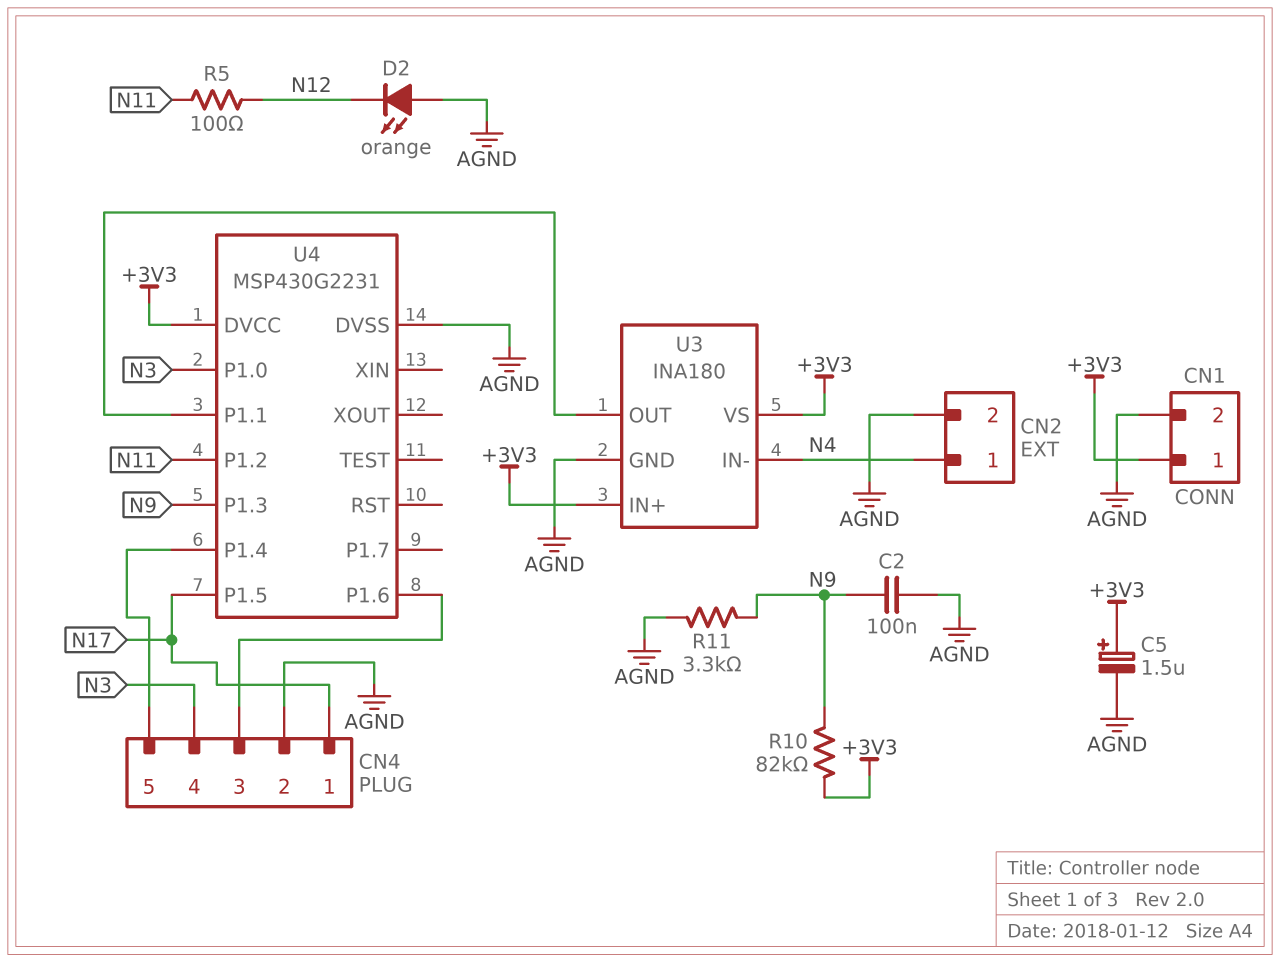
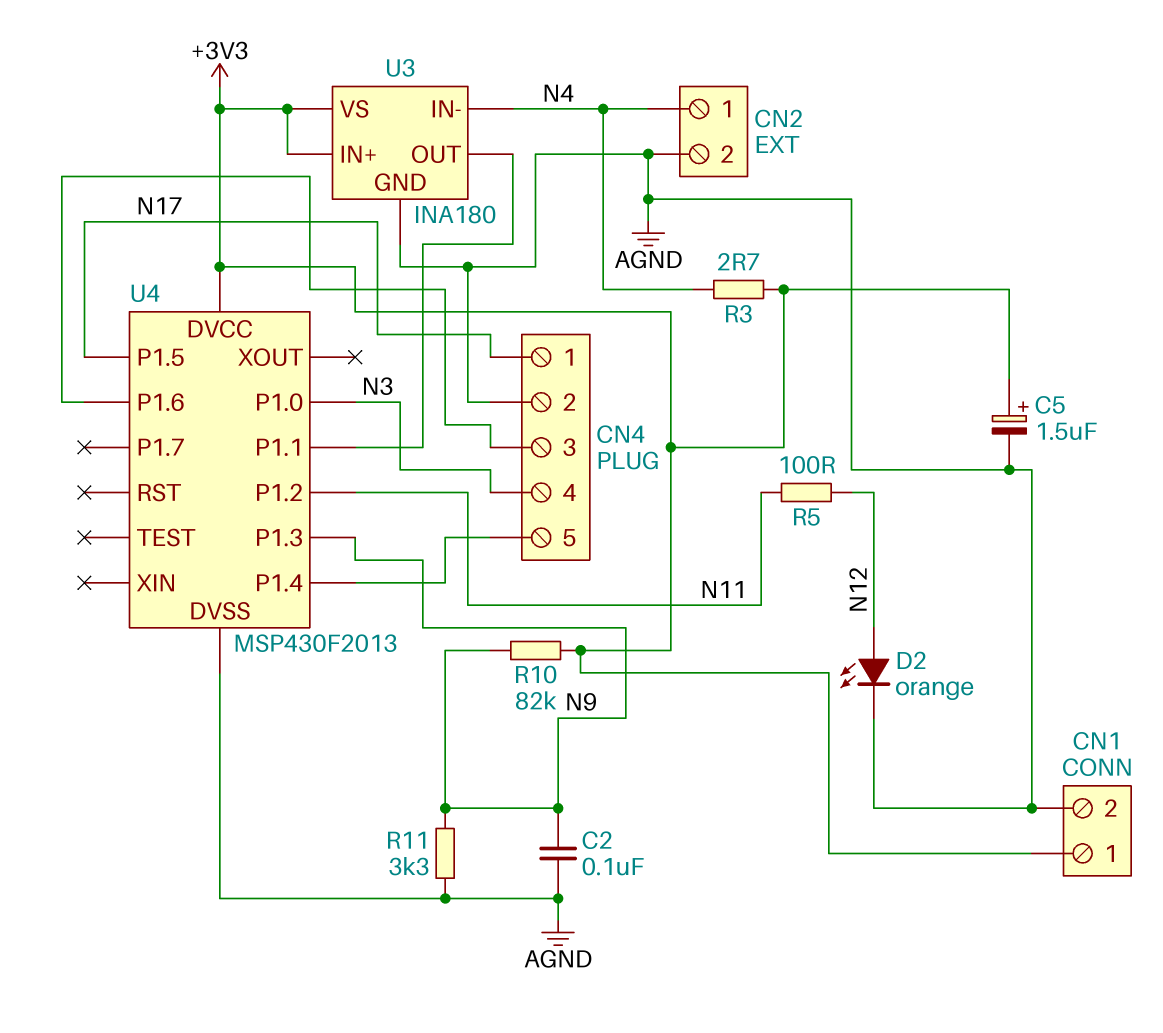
D2: LED orange (A AGND, K N12) -> LED orange (A N12, K AGND)
R3: none -> 2.7 (+3V3, N4)
U4: MSP430G2231 -> MSP430F2013

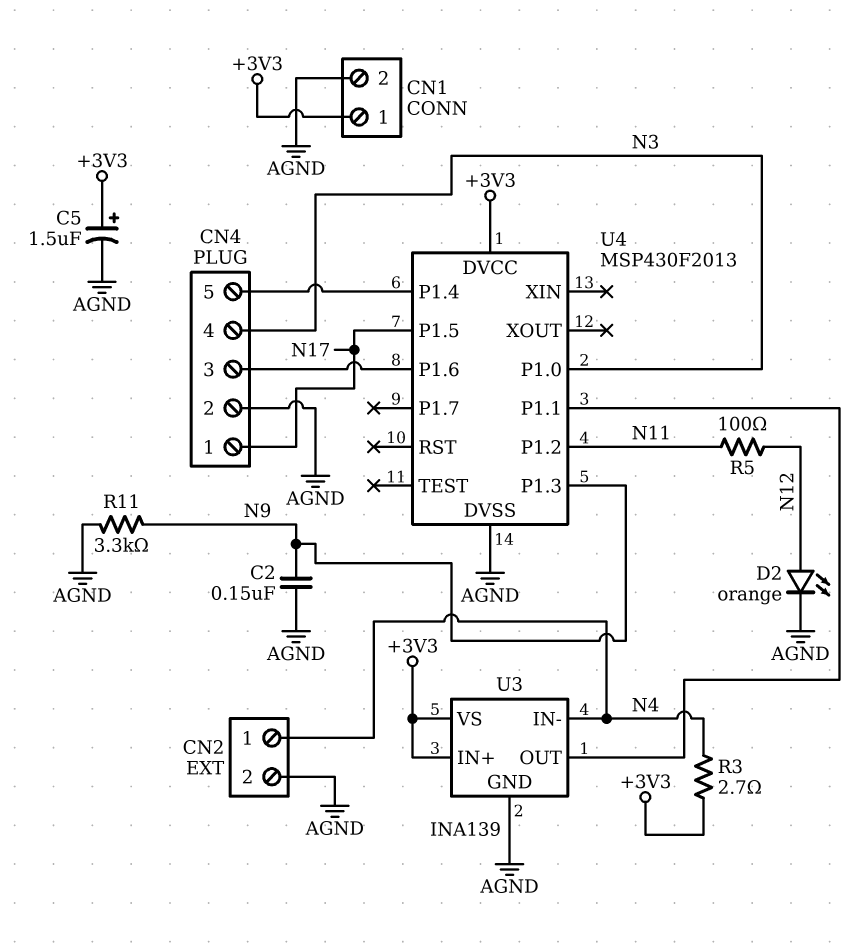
C2: 100nF (AGND, N9) -> 150nF (AGND, N9)
R10: 82k (+3V3, N9) -> none
U3: INA180 -> INA139

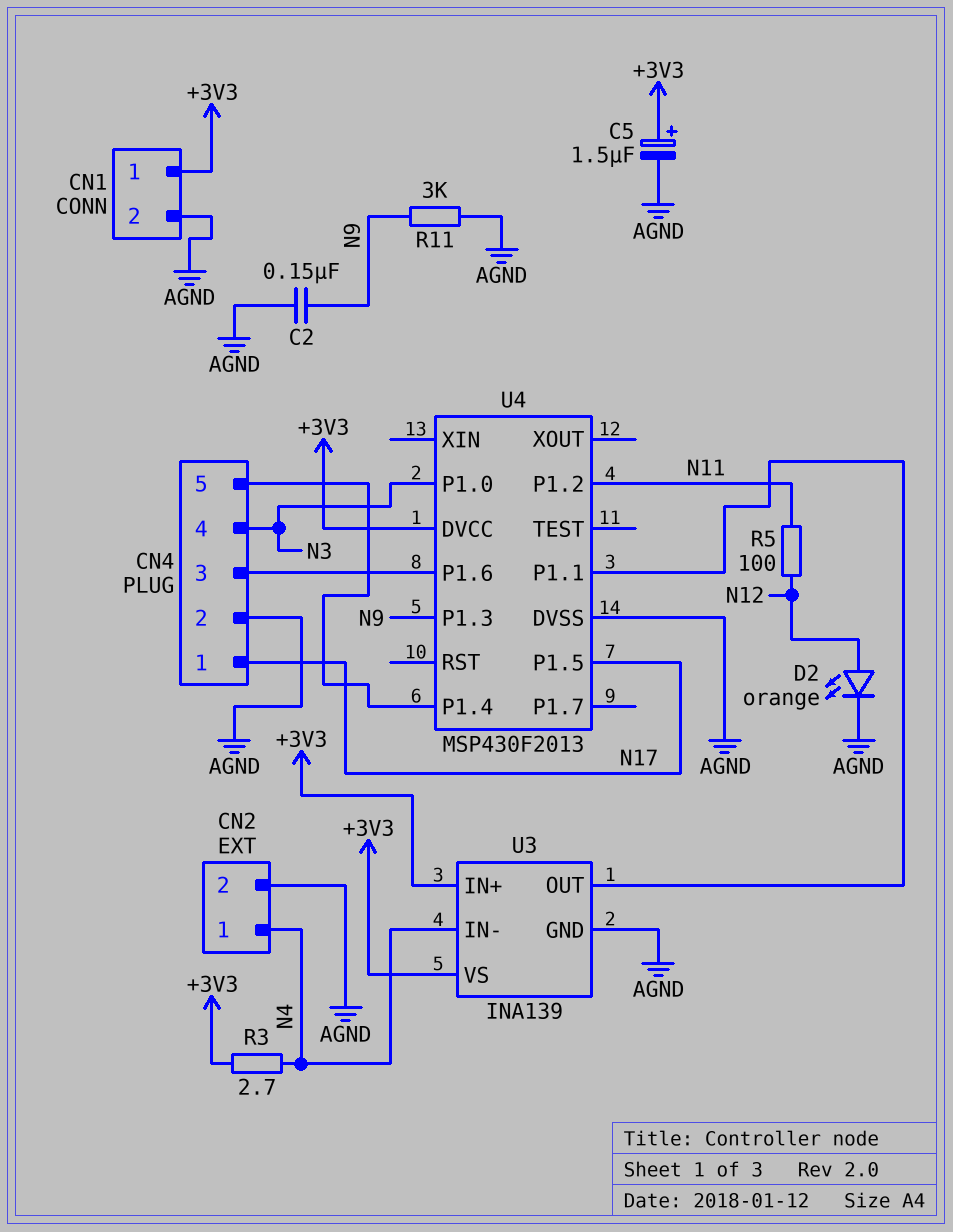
R11: 3.3k (AGND, N9) -> 3k (AGND, N9)

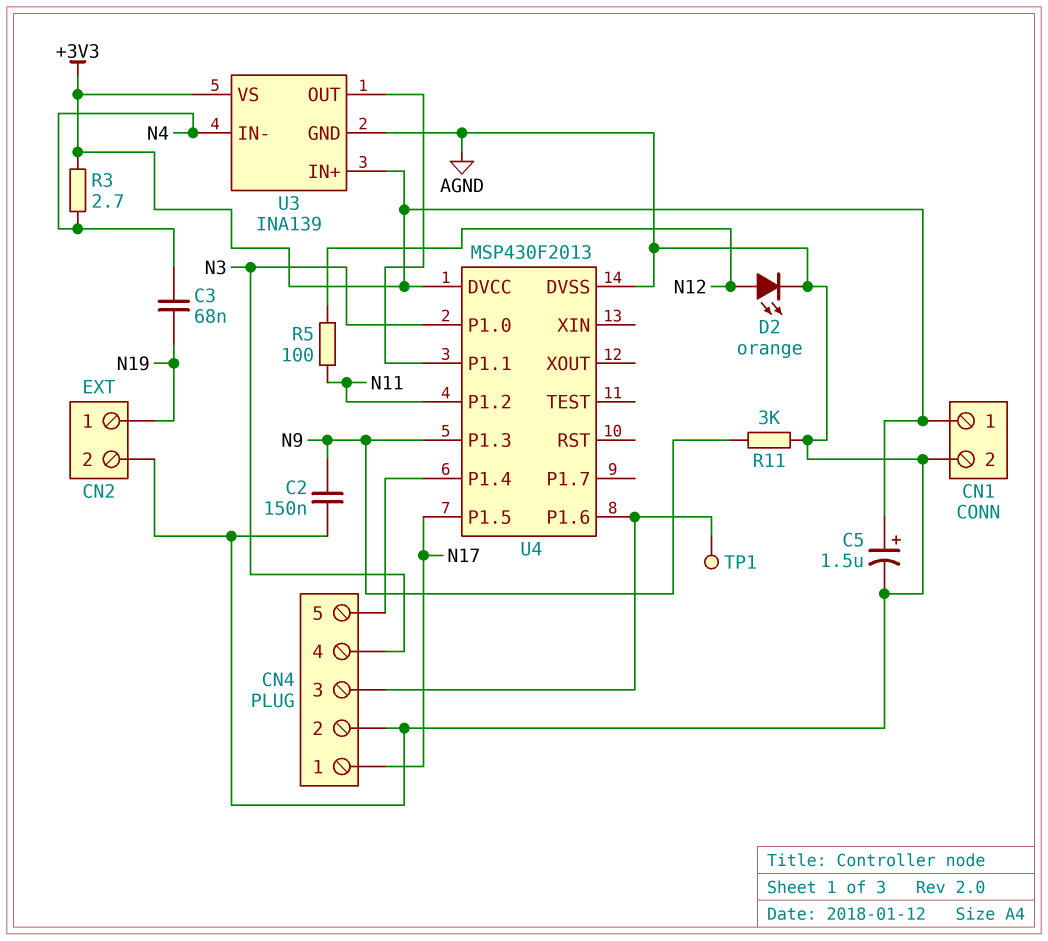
C3: none -> 68nF (N4, N19)
CN2 pin 1: N4 -> N19
TP1: none -> test point (CN4/3)

